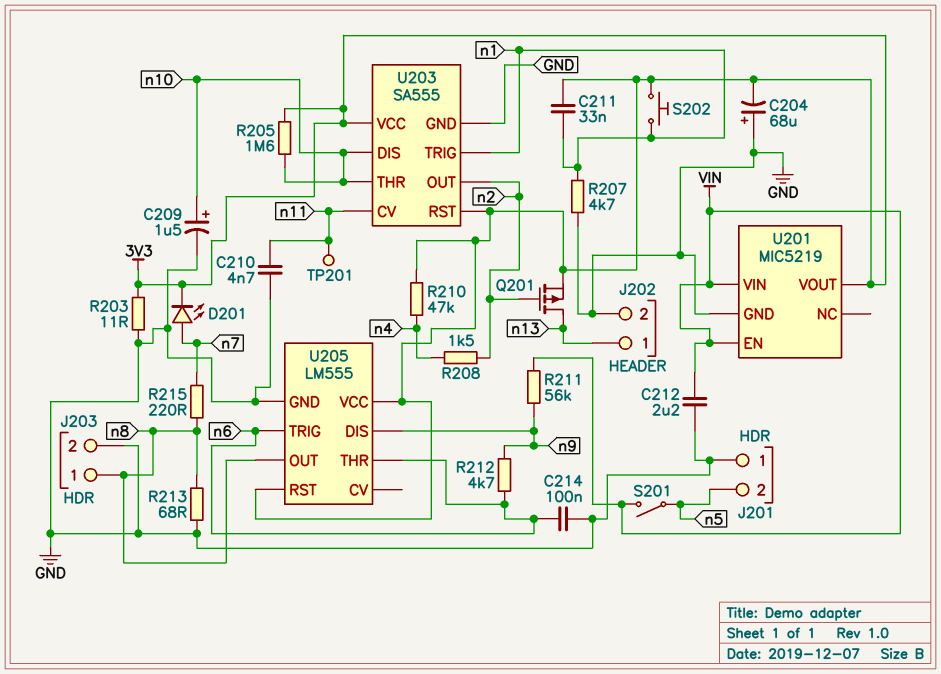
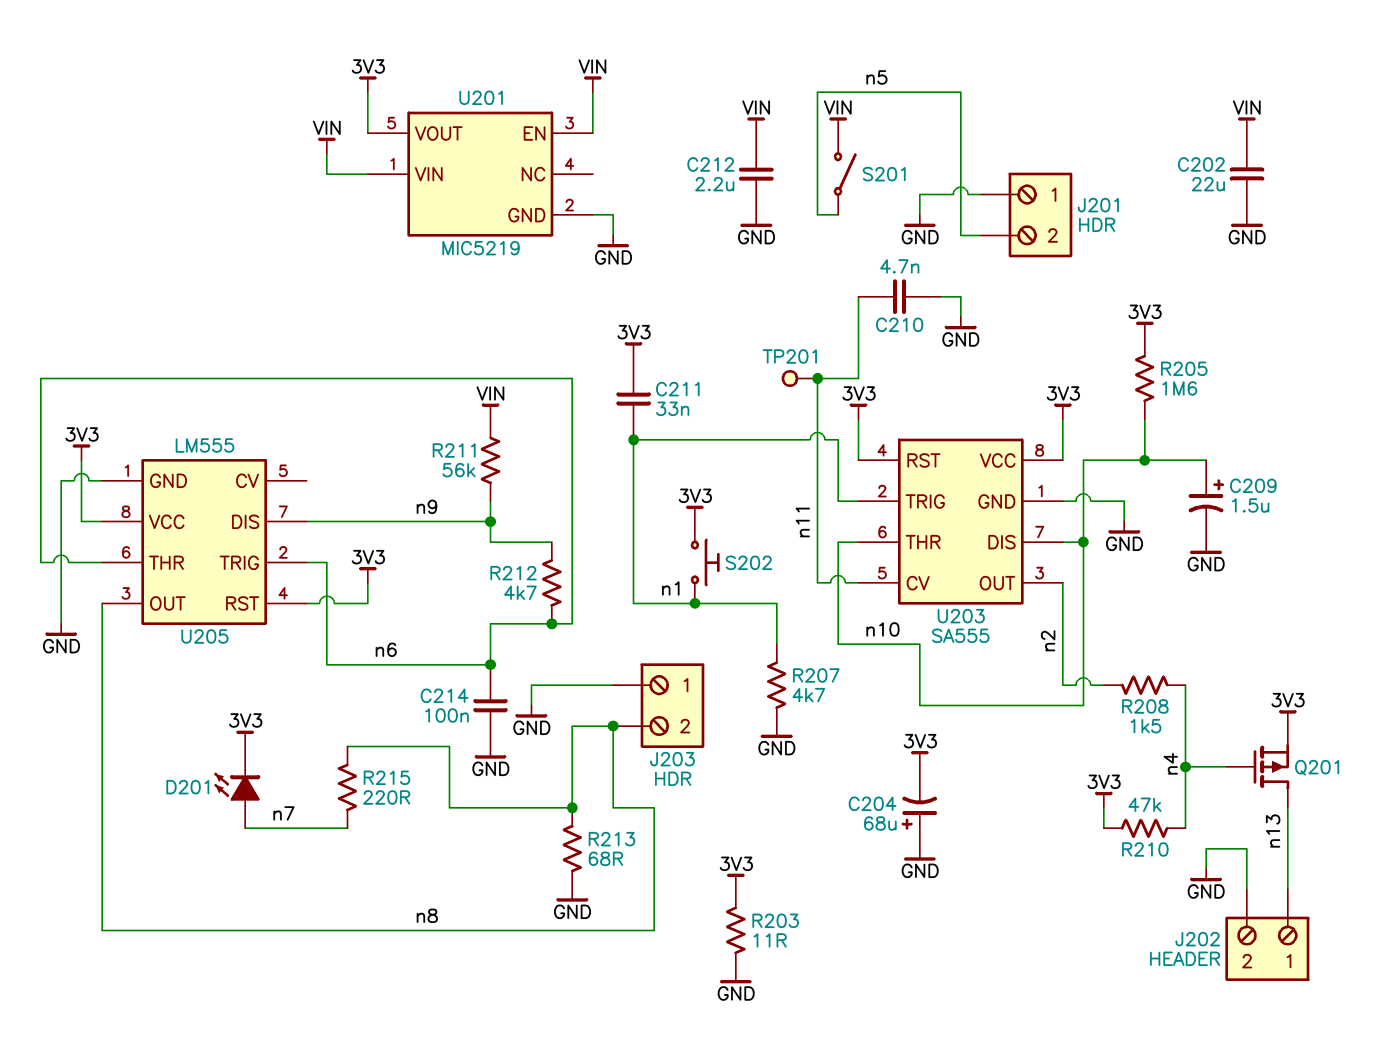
C202: none -> 22uF (GND, VIN)
J203 pin 1: n8 -> GND
J203 pin 2: GND -> n8
Q201: PMOS (G n2, D n13, S 3V3) -> PMOS (G n4, D n13, S 3V3)

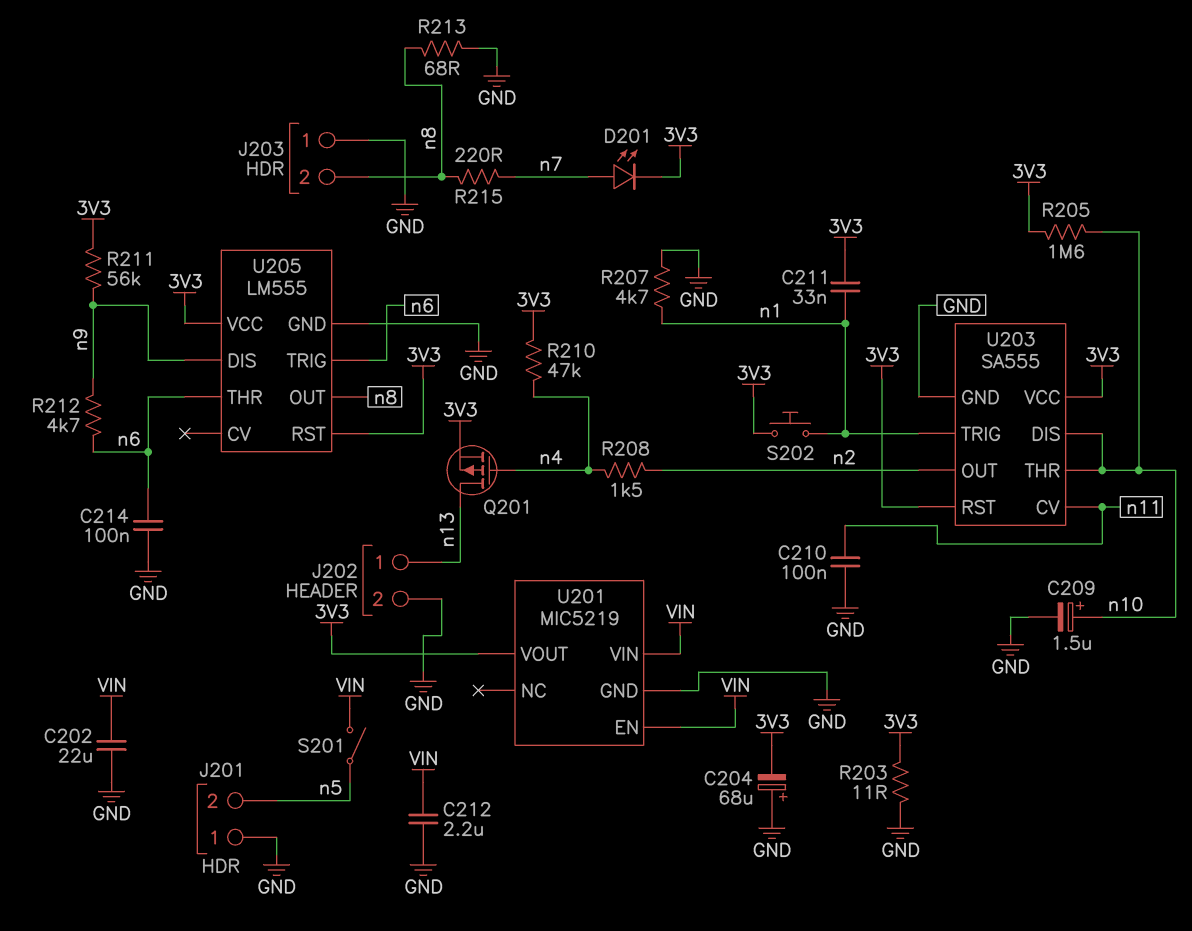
C210: 4.7nF (GND, n11) -> 100nF (GND, n11)
R211: 56k (VIN, n9) -> 56k (3V3, n9)
TP201: test point (n11) -> none

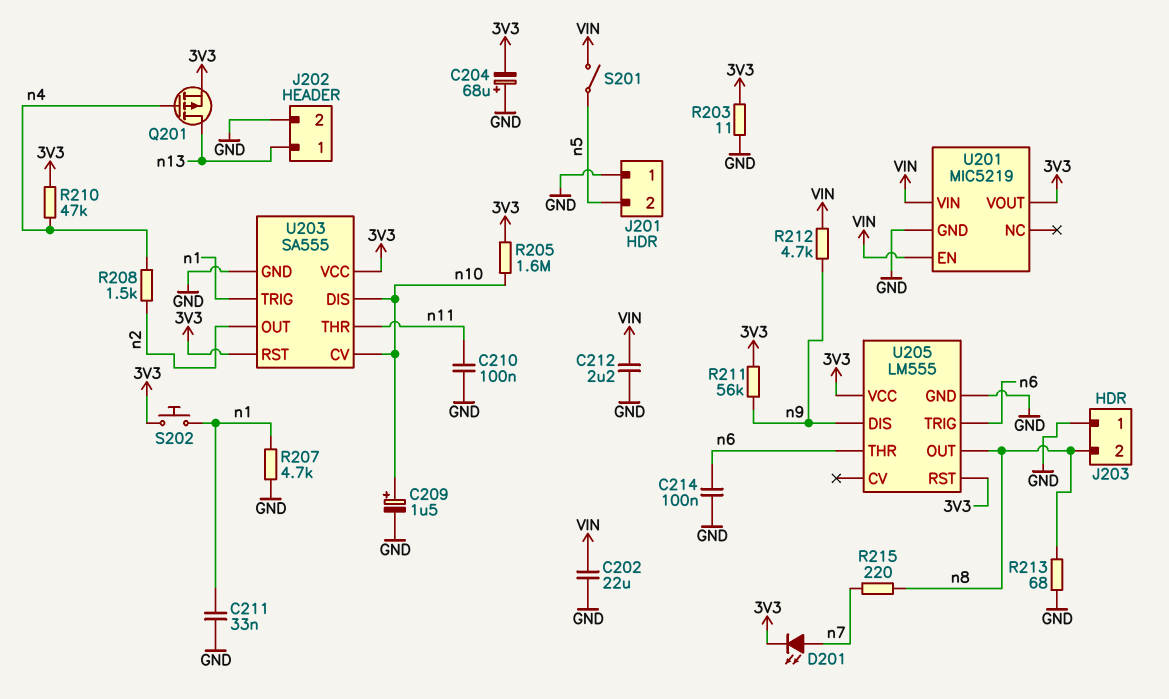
C211: 33nF (3V3, n1) -> 33nF (GND, n1)
R212: 4.7k (n6, n9) -> 4.7k (VIN, n9)
U203 pin CV: n11 -> n10
U203 pin THR: n10 -> n11

